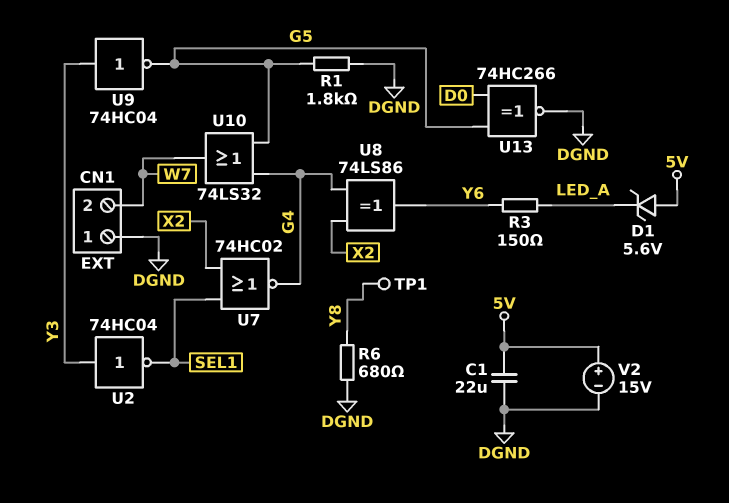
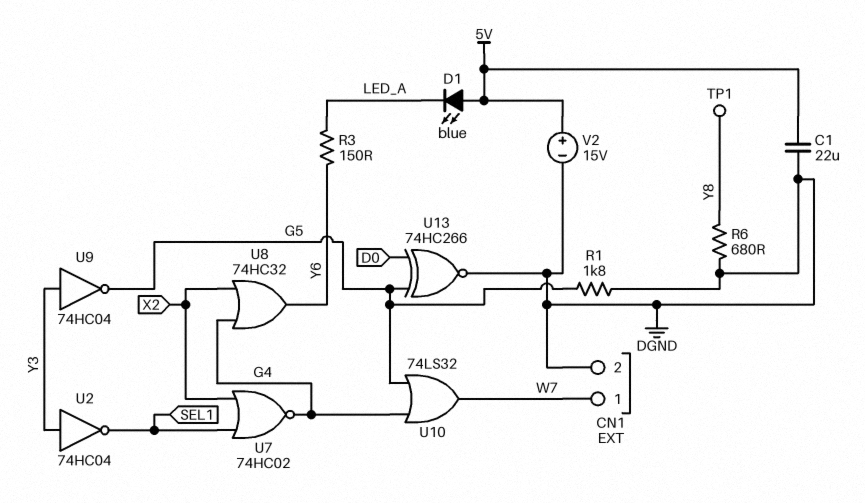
CN1 pin 1: DGND -> W7
CN1 pin 2: W7 -> DGND
D1: zener 5.6V (A 5V, K LED_A) -> LED blue (A 5V, K LED_A)
U8: XOR 74LS86 (in G4, in X2, out Y6) -> OR 74HC32 (in G4, in X2, out Y6)

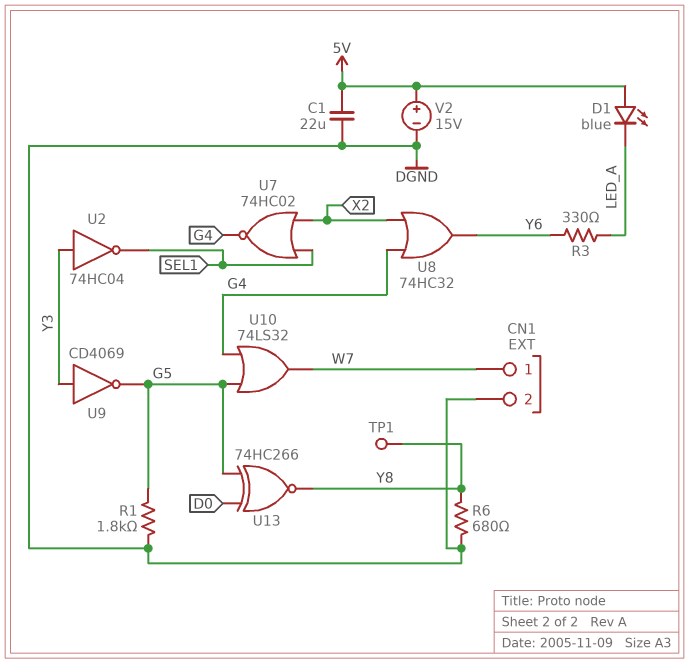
R3: 150 (LED_A, Y6) -> 330 (LED_A, Y6)
U9: NOT 74HC04 (in Y3, out G5) -> NOT CD4069 (in Y3, out G5)
U13: XNOR 74HC266 (in D0, in G5, out DGND) -> XNOR 74HC266 (in D0, in G5, out Y8)

